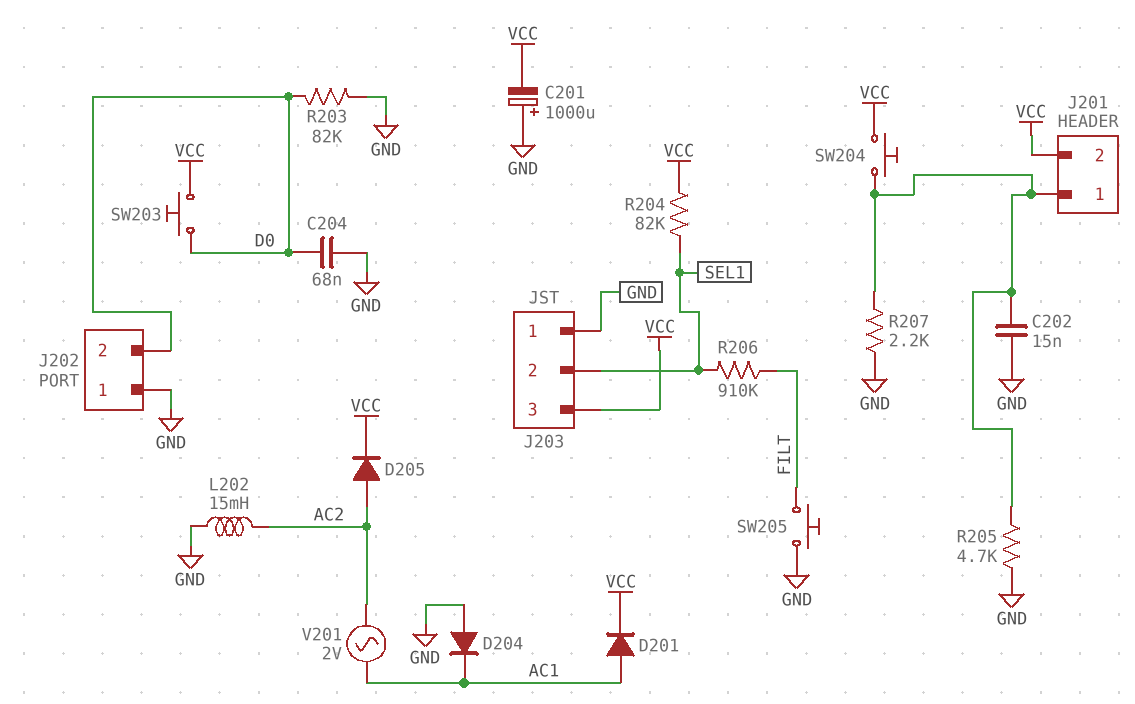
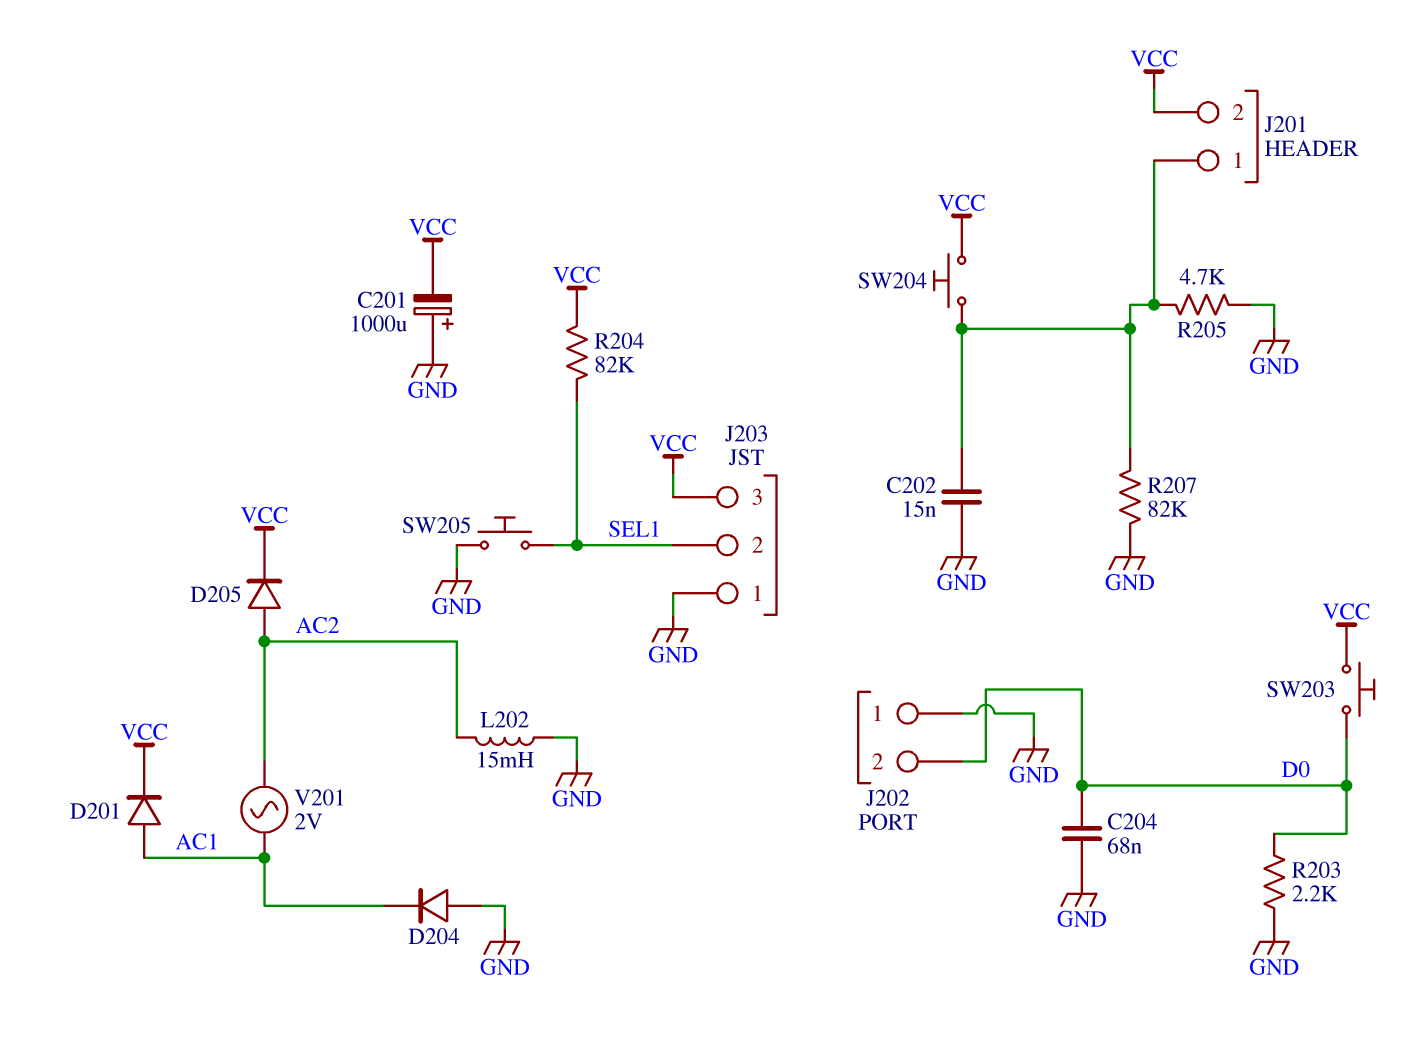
R203: 82k (D0, GND) -> 2.2k (D0, GND)
R206: 910k (FILT, SEL1) -> none
R207: 2.2k (GND, J201/1) -> 82k (GND, J201/1)
SW205: button (FILT, GND) -> button (GND, SEL1)

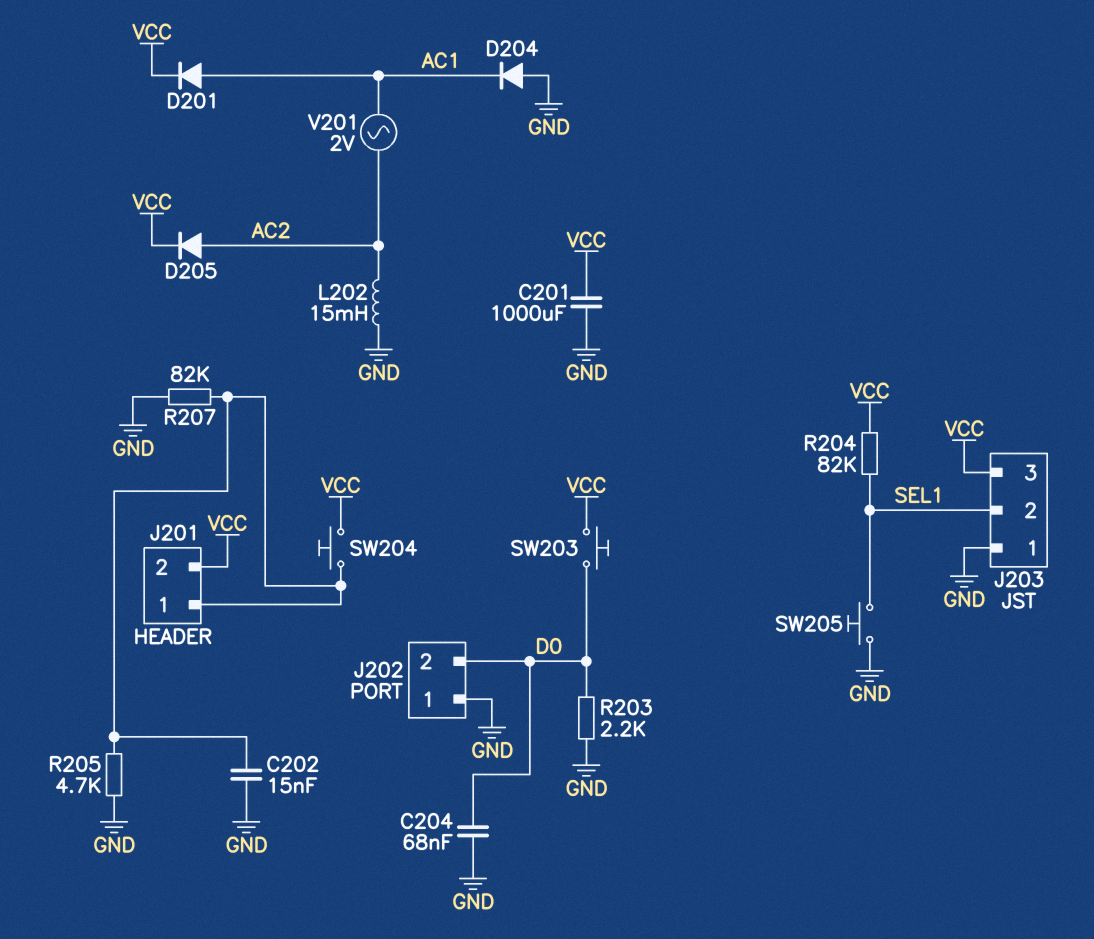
C201: 1000uF (plus GND, minus VCC) -> 1000uF (GND, VCC)

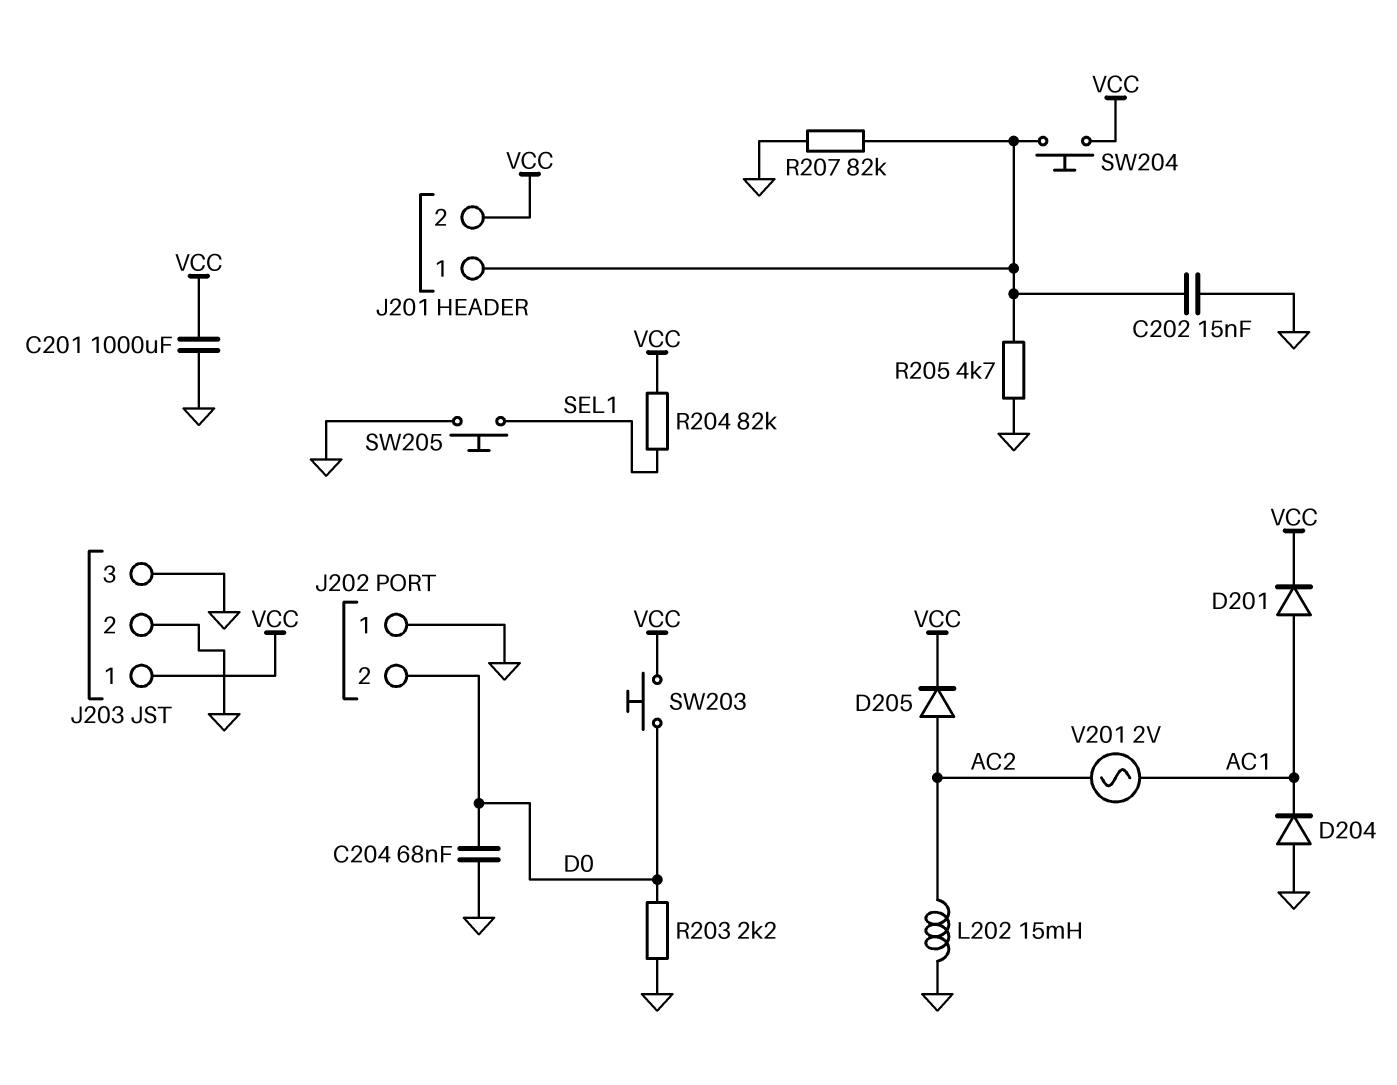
J203 pin 1: GND -> VCC
J203 pin 2: SEL1 -> GND
J203 pin 3: VCC -> GND

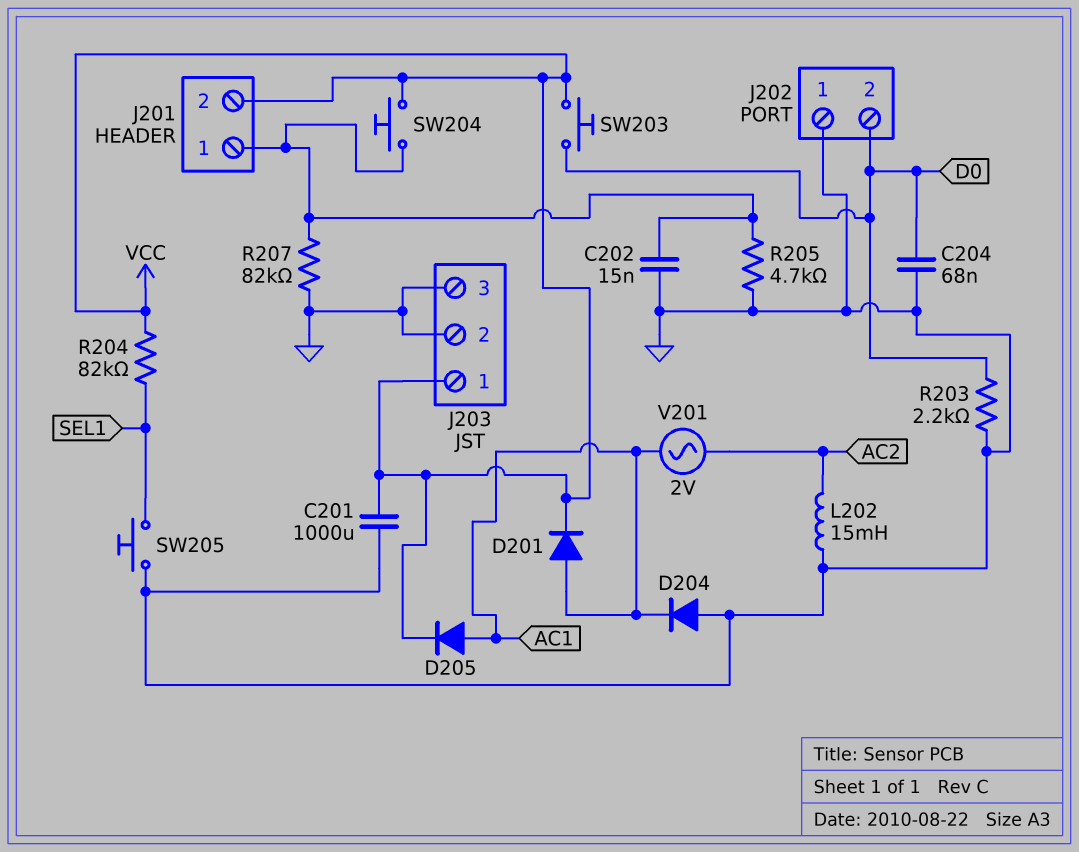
D205: diode (A AC2, K VCC) -> diode (A AC1, K VCC)

